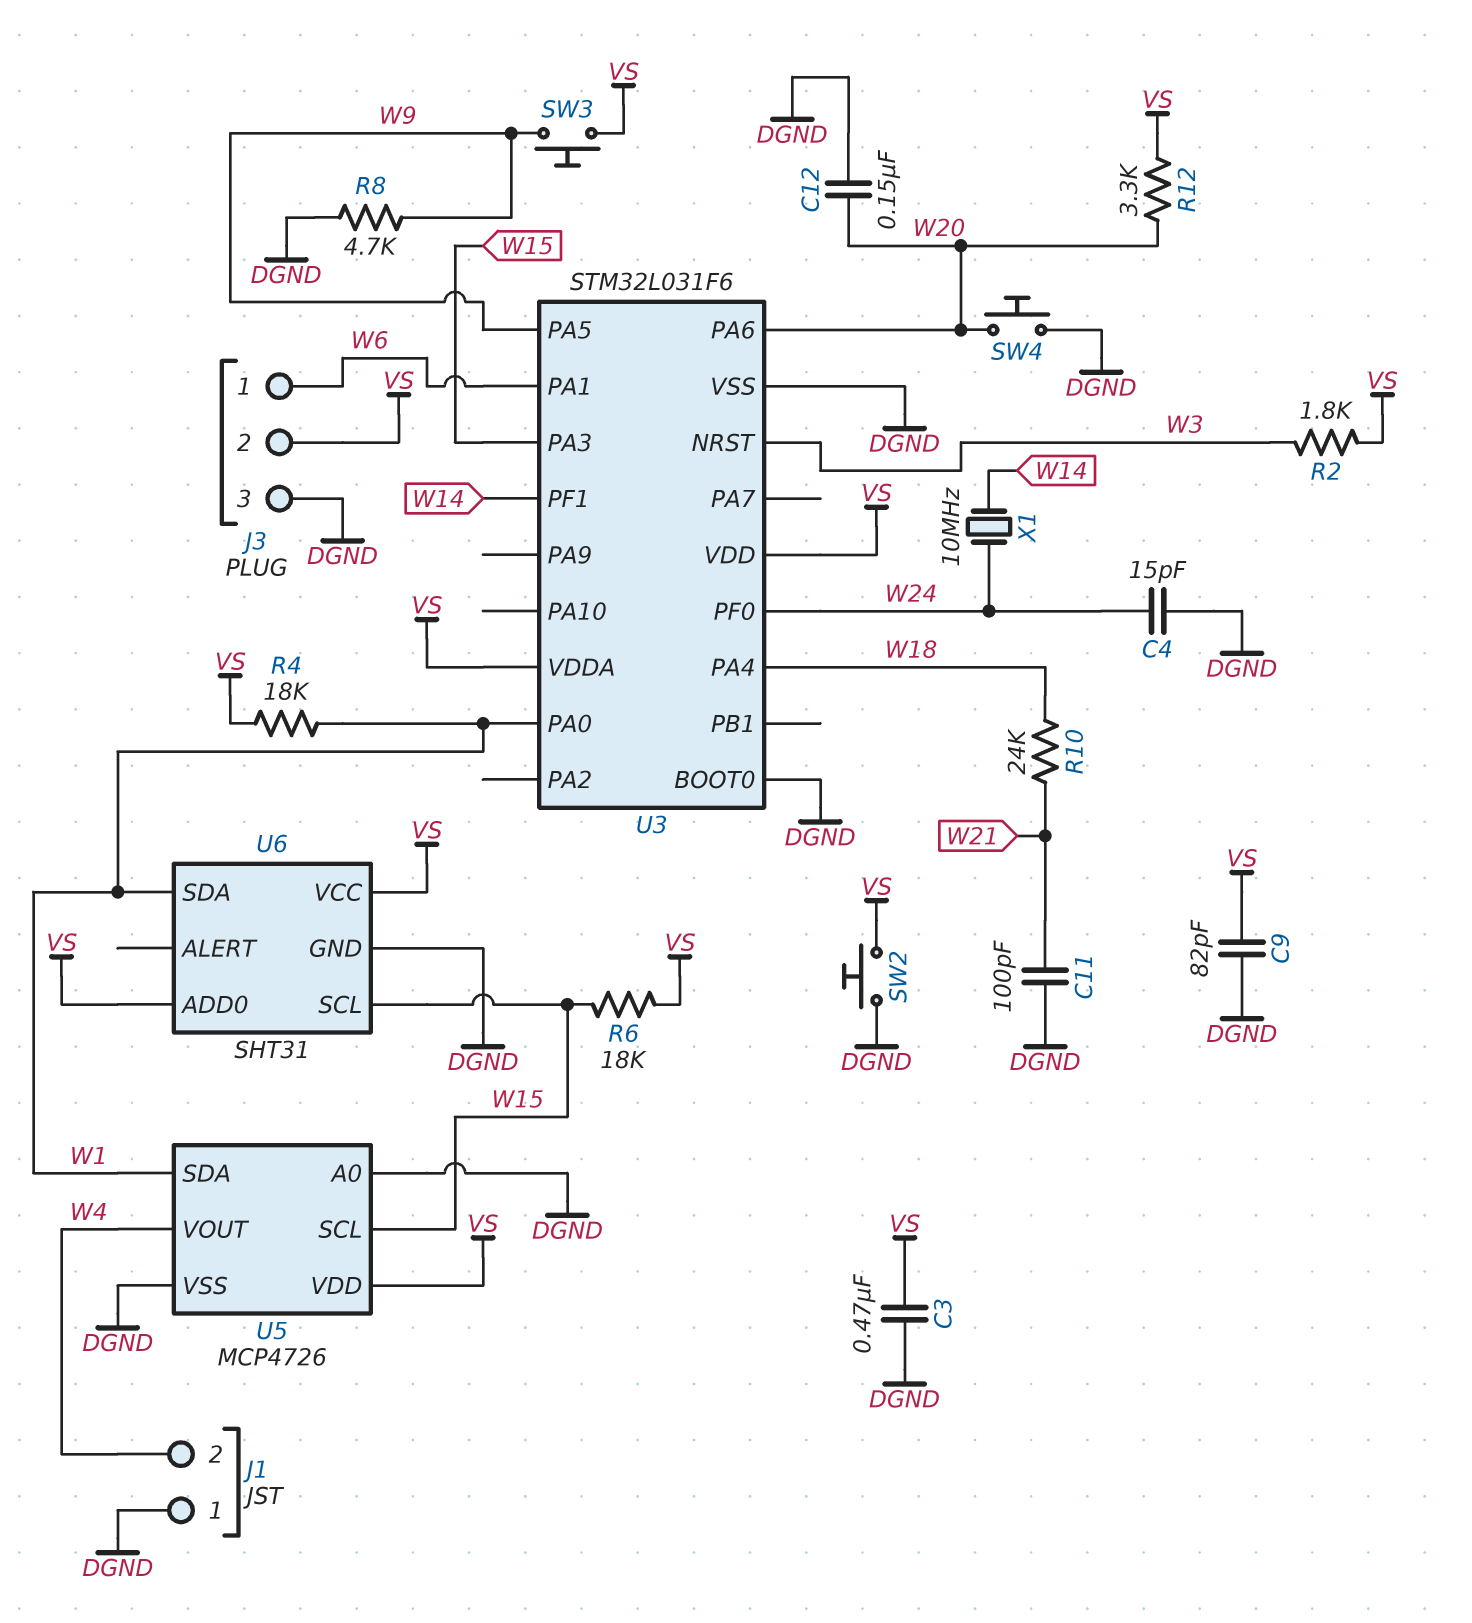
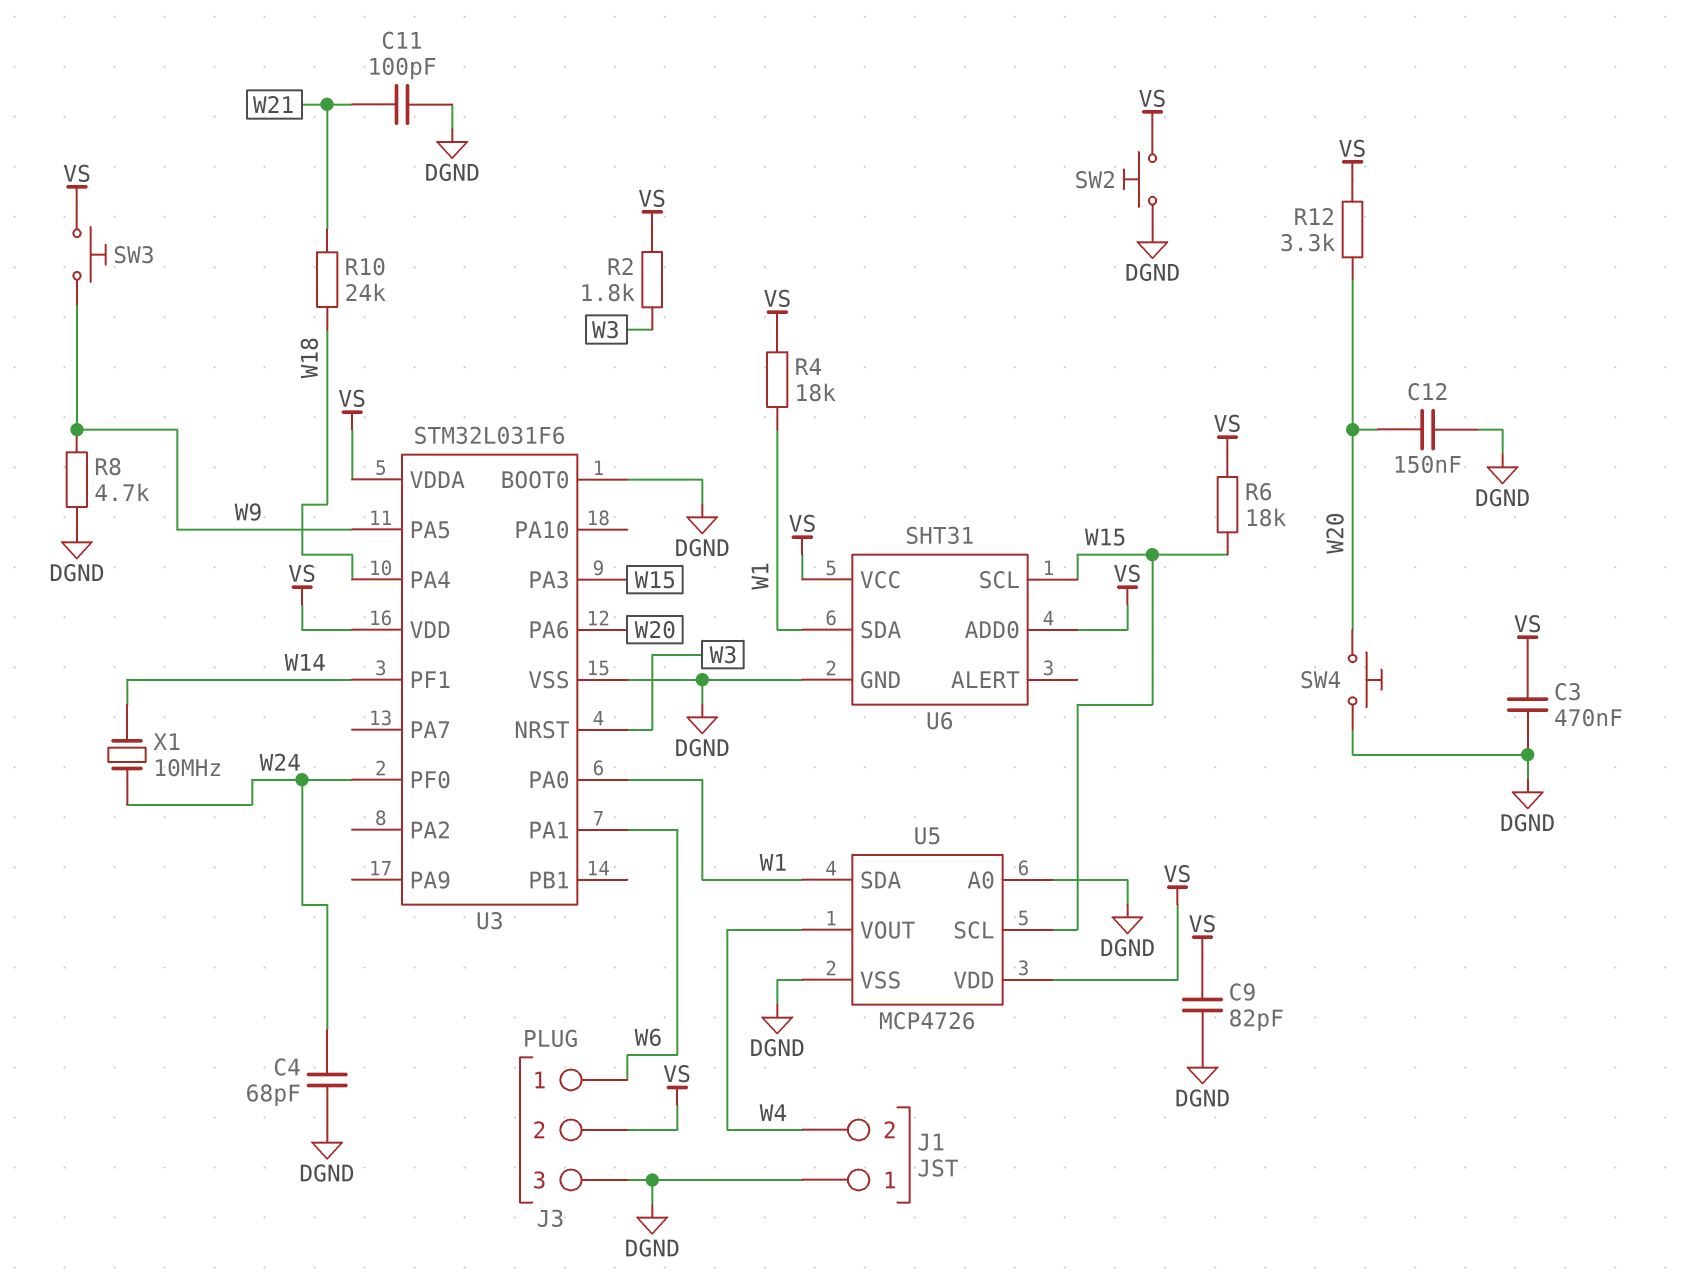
C4: 15pF (DGND, W24) -> 68pF (DGND, W24)

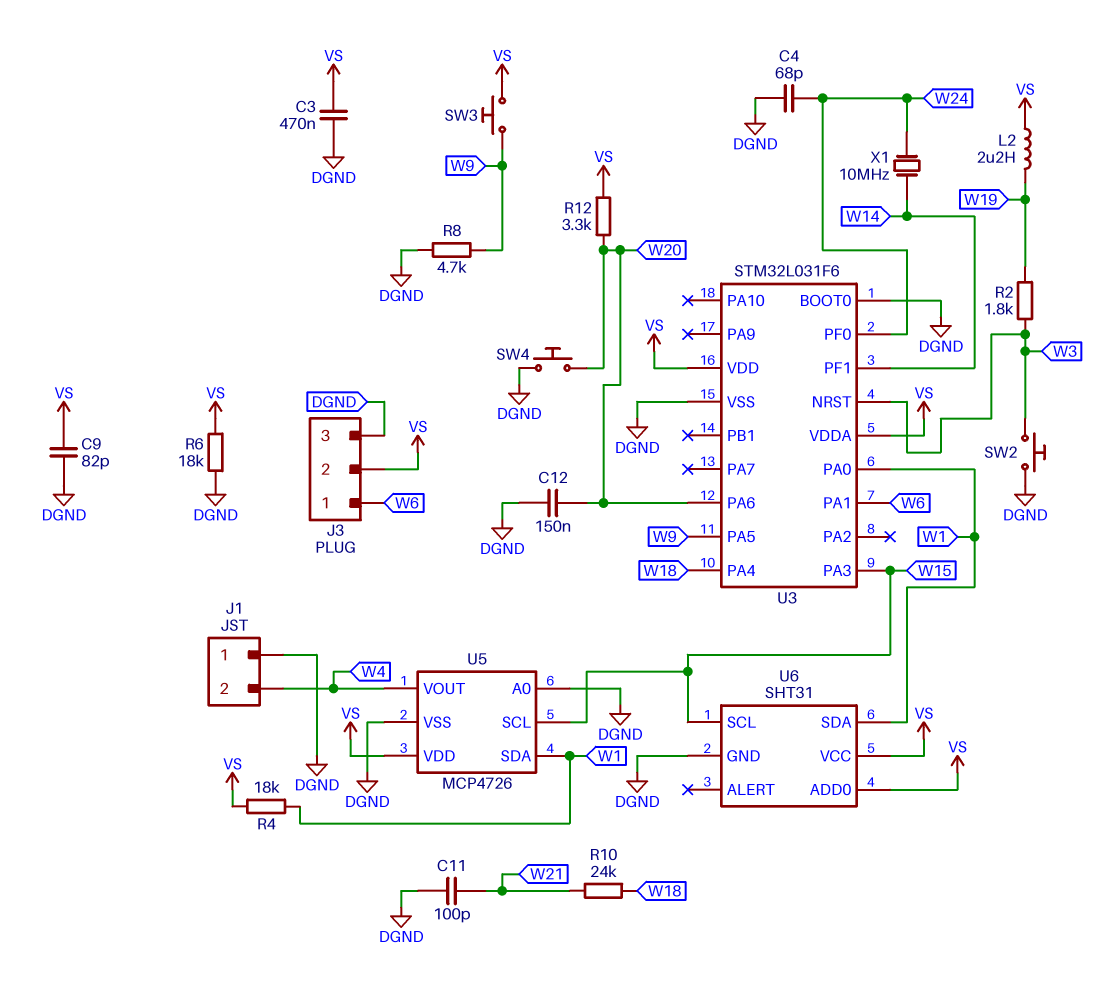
L2: none -> 2.2uH (VS, W19)
R2: 1.8k (VS, W3) -> 1.8k (W3, W19)
R6: 18k (VS, W15) -> 18k (DGND, VS)
SW2: button (DGND, VS) -> button (DGND, W3)

